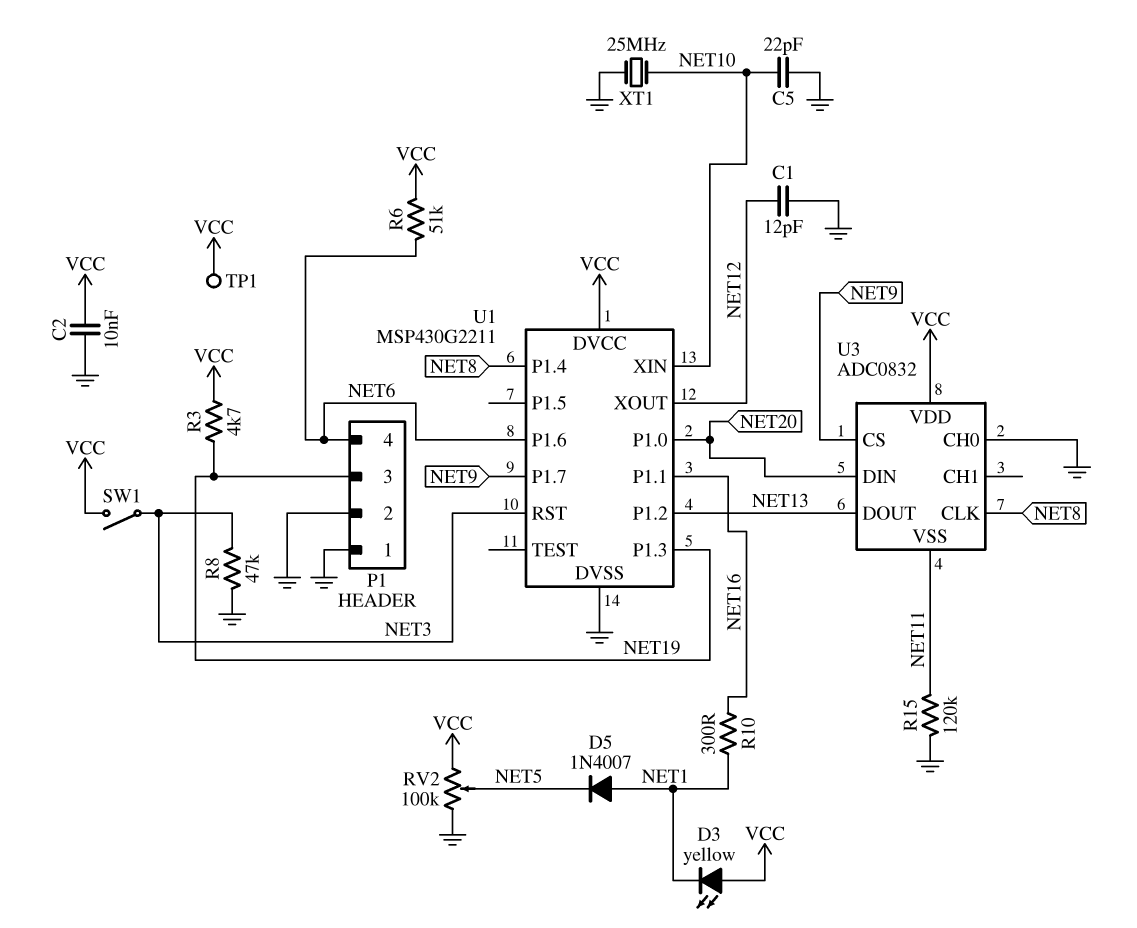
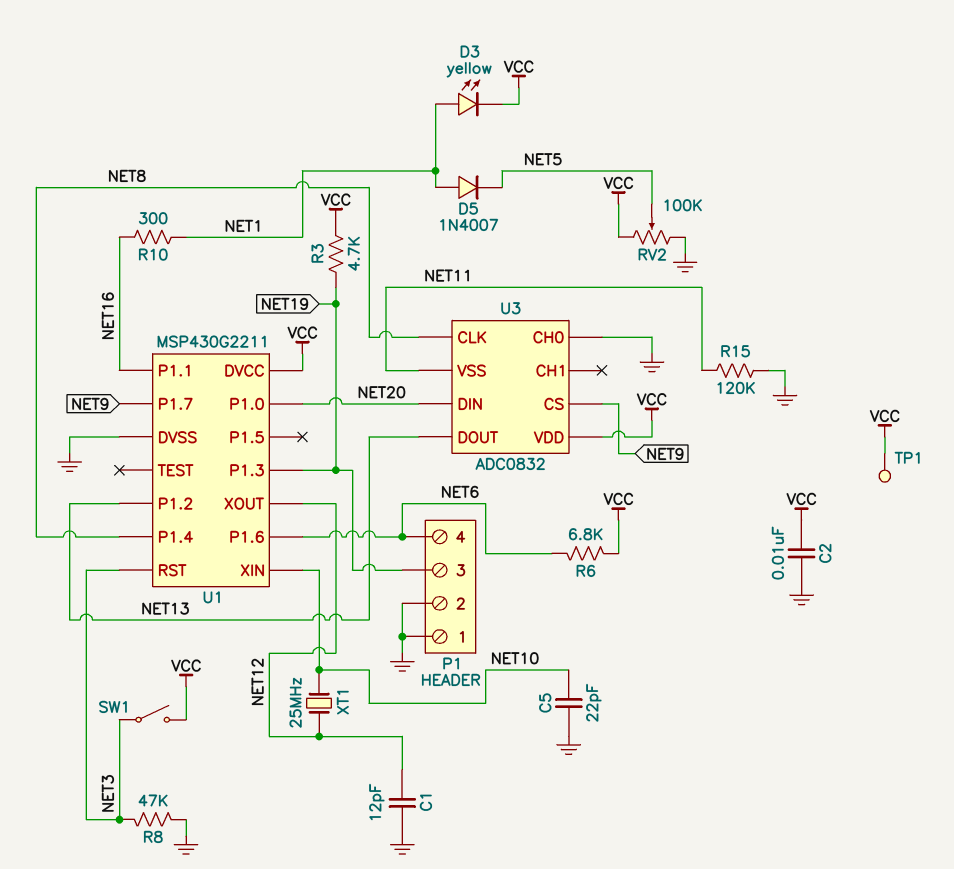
D3: LED yellow (A VCC, K NET1) -> LED yellow (A NET1, K VCC)
R6: 51k (NET6, VCC) -> 6.8k (NET6, VCC)
XT1: 25MHz (GND, NET10) -> 25MHz (NET10, NET12)

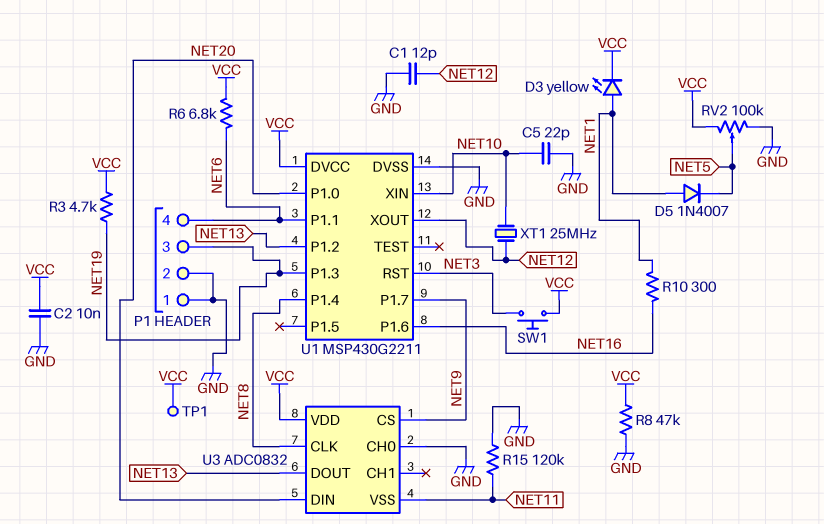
R8: 47k (GND, NET3) -> 47k (GND, VCC)
SW1: switch (NET3, VCC) -> button (NET3, VCC)
U1 pin P1.1: NET16 -> NET6
U1 pin P1.6: NET6 -> NET16

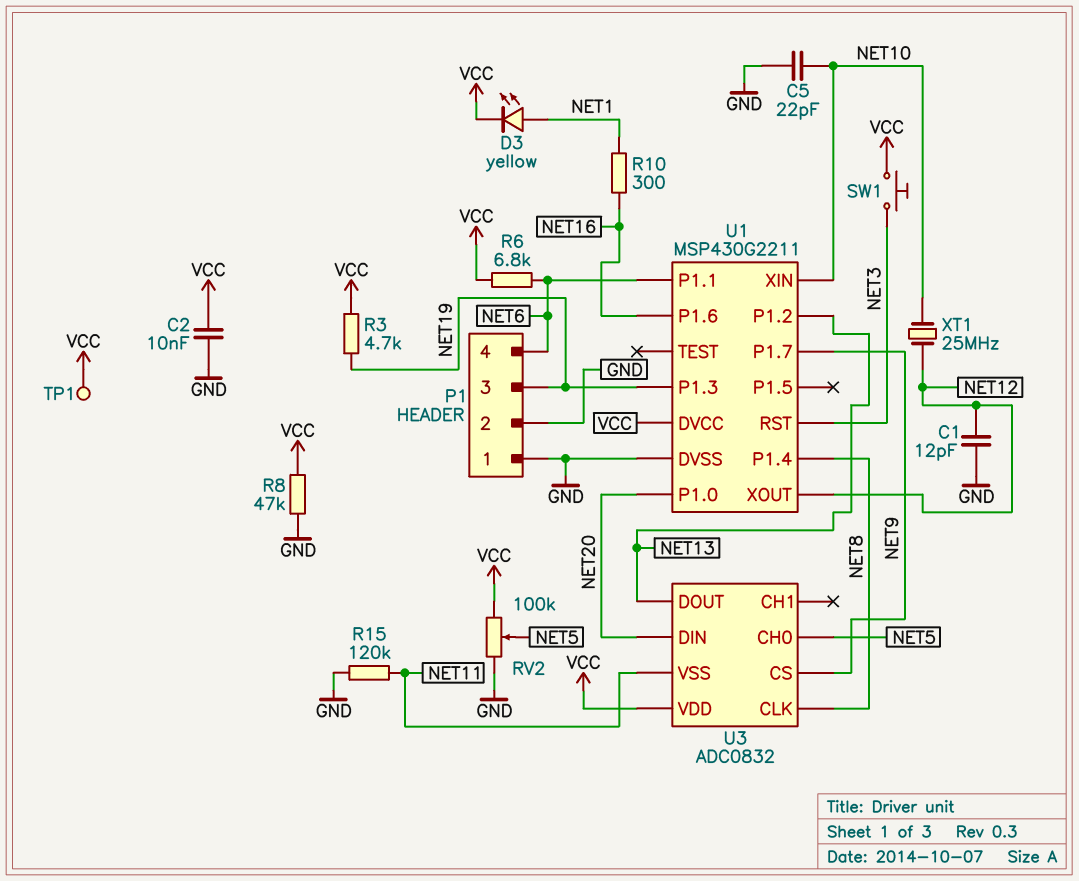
D5: diode 1N4007 (A NET1, K NET5) -> none
U3 pin CH0: GND -> NET5

